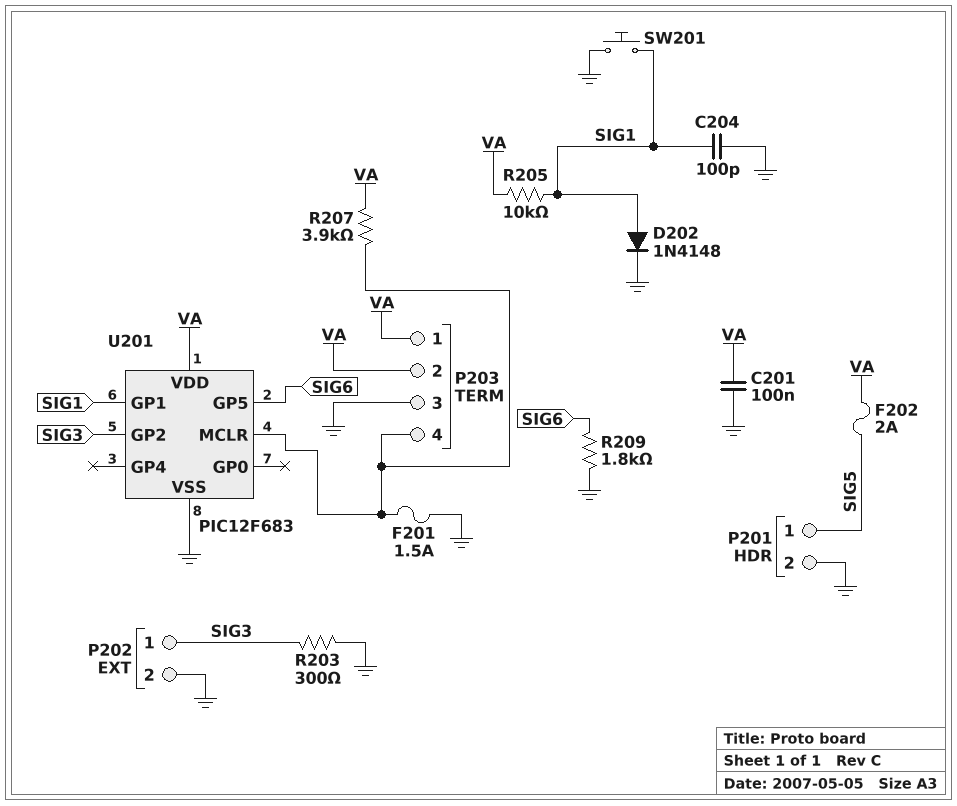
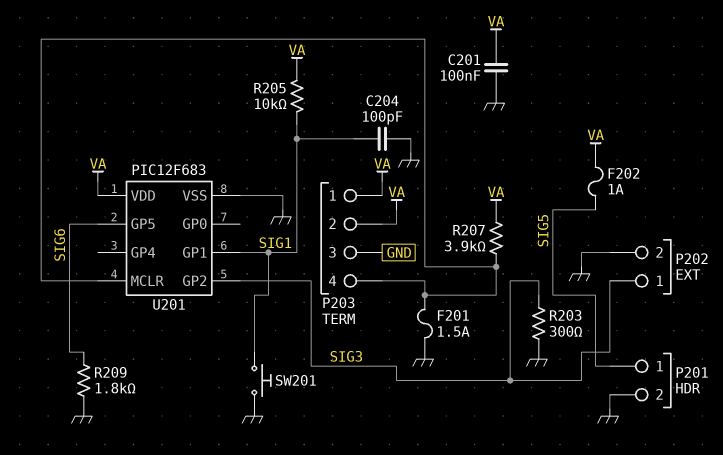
D202: diode 1N4148 (A SIG1, K GND) -> none
F202: 2A (SIG5, VA) -> 1A (SIG5, VA)

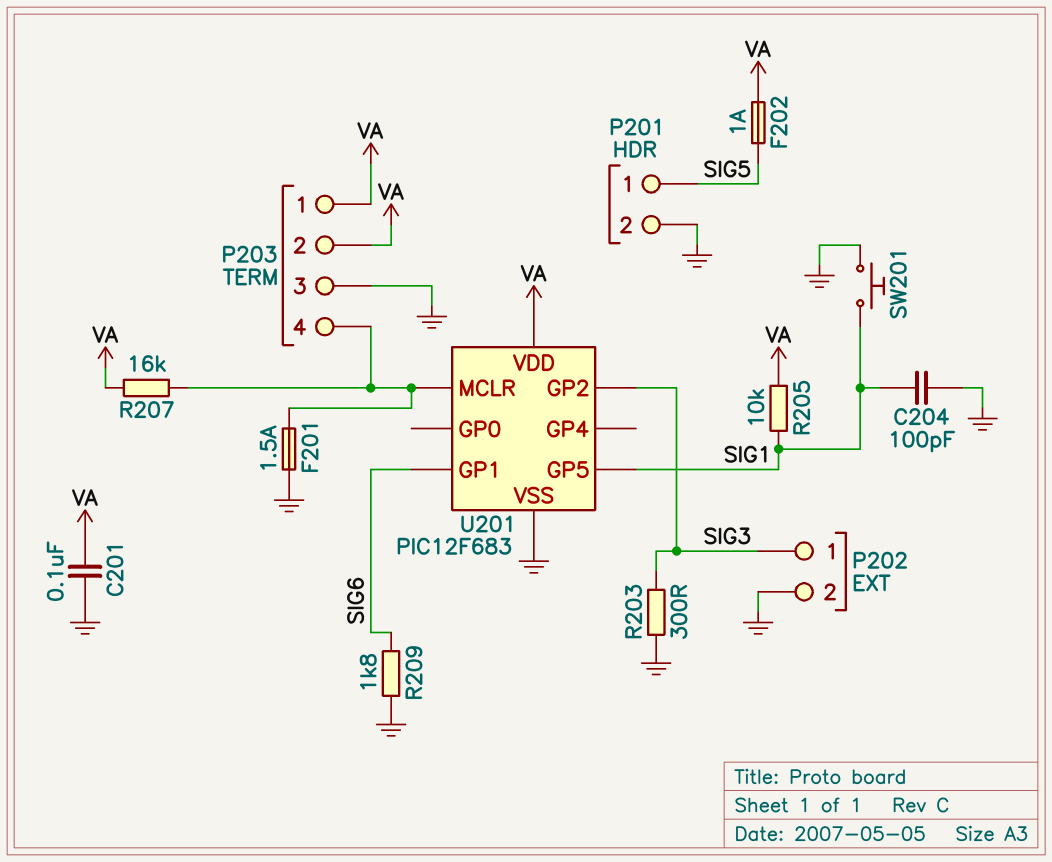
R207: 3.9k (P203/4, VA) -> 16k (P203/4, VA)
U201 pin GP1: SIG1 -> SIG6
U201 pin GP5: SIG6 -> SIG1

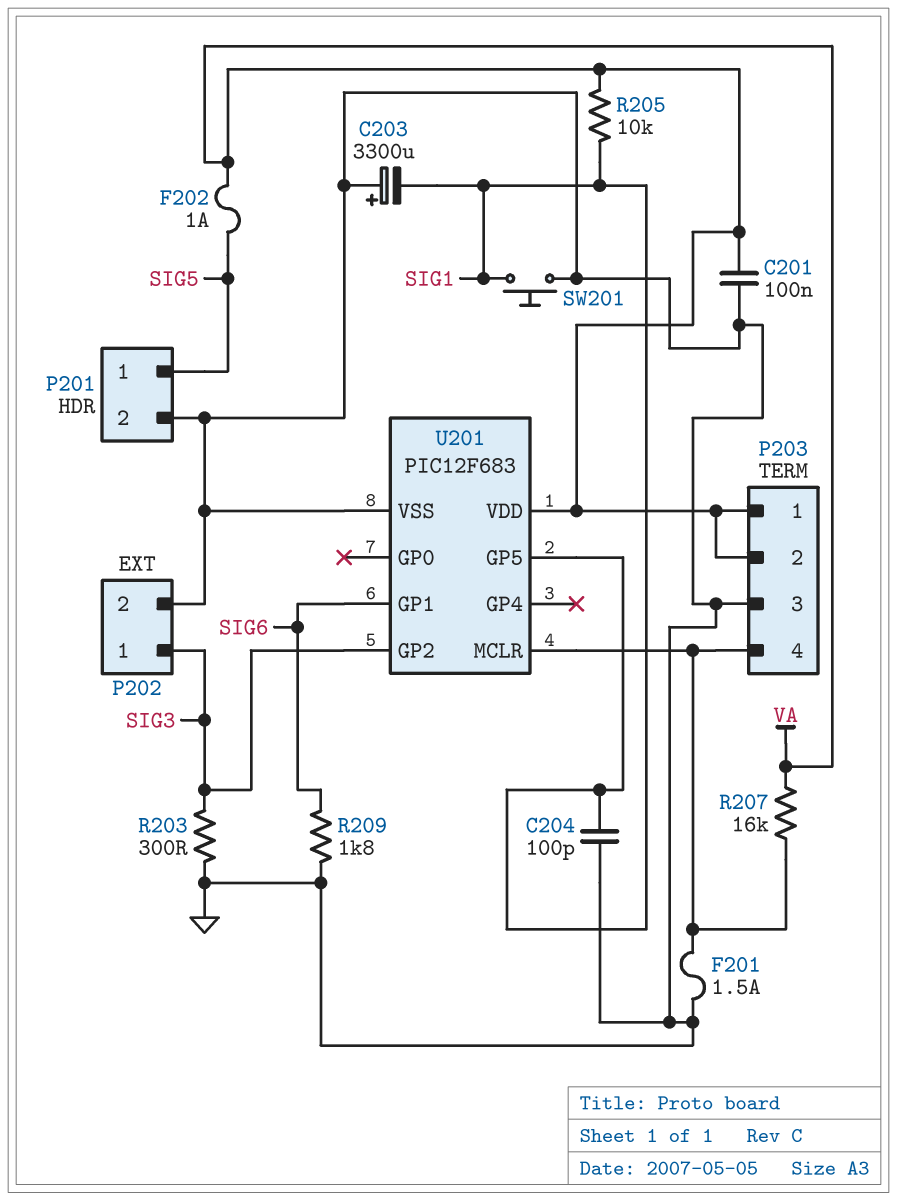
C203: none -> 3300uF (plus GND, minus SIG1)

